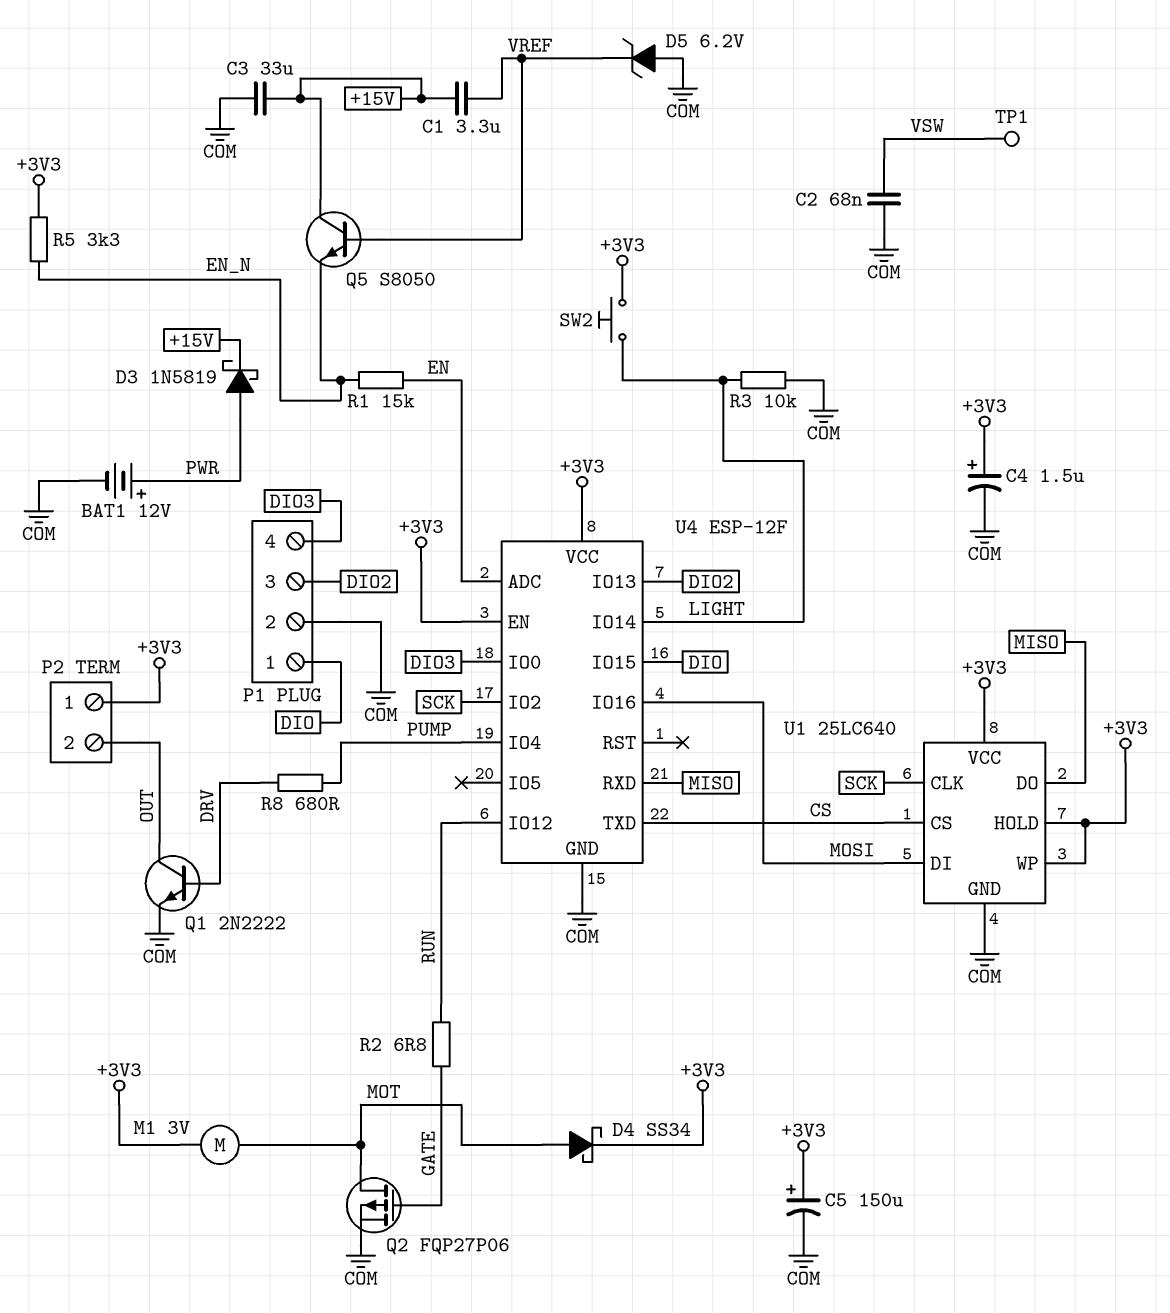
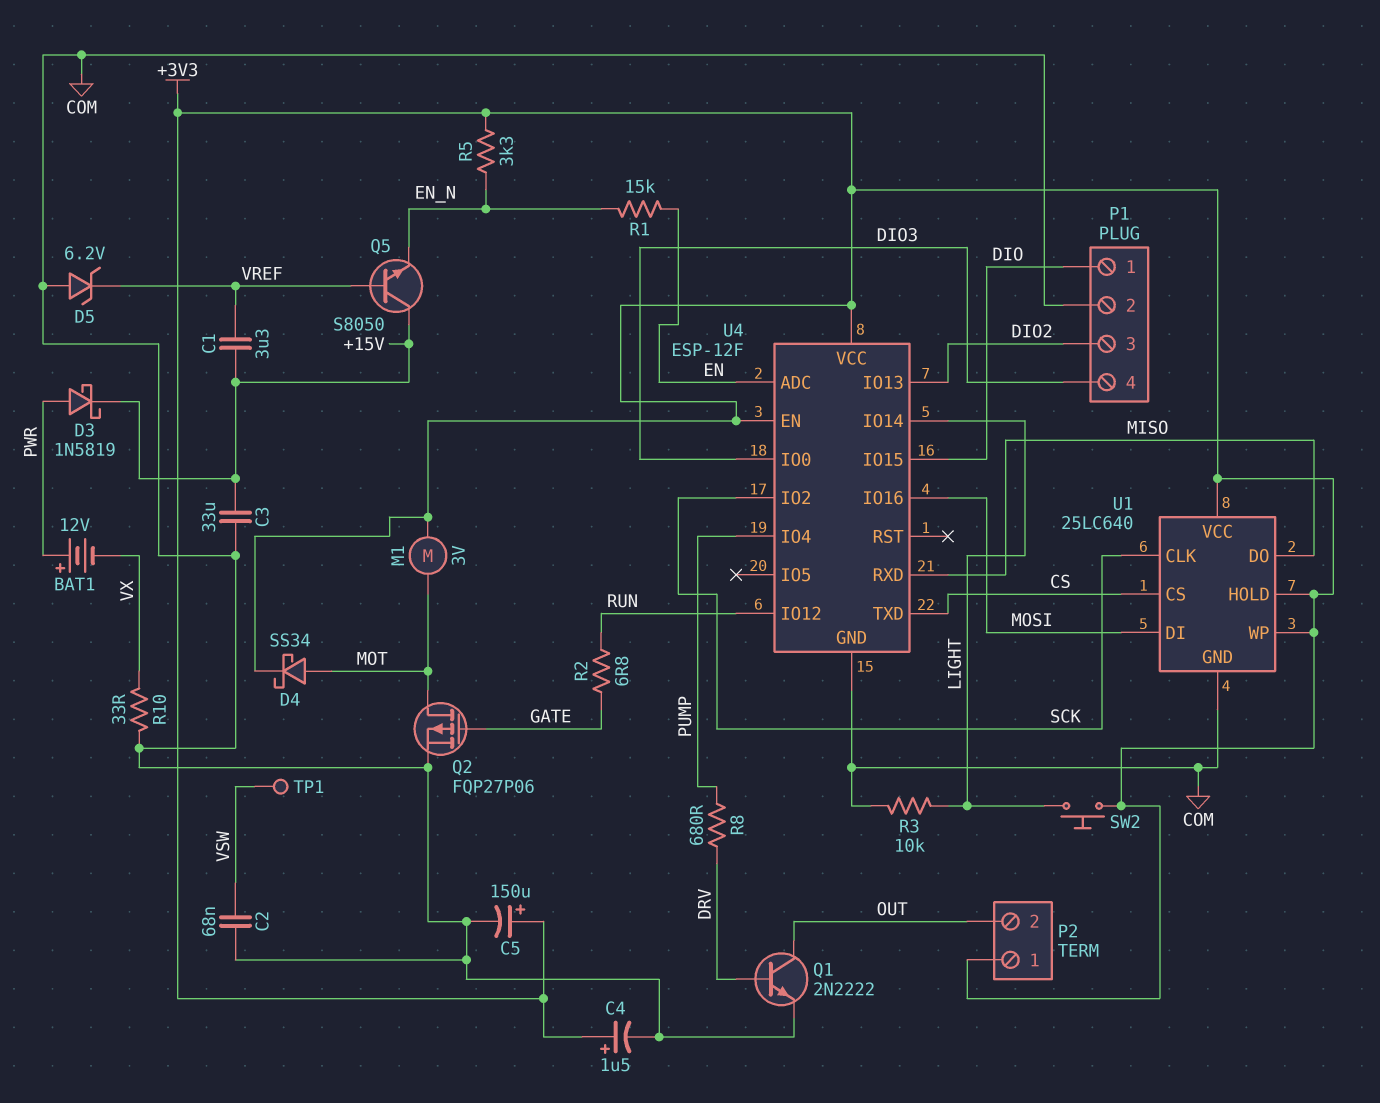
BAT1: 12V (plus PWR, minus COM) -> 12V (plus PWR, minus VX)
R10: none -> 33 (COM, VX)

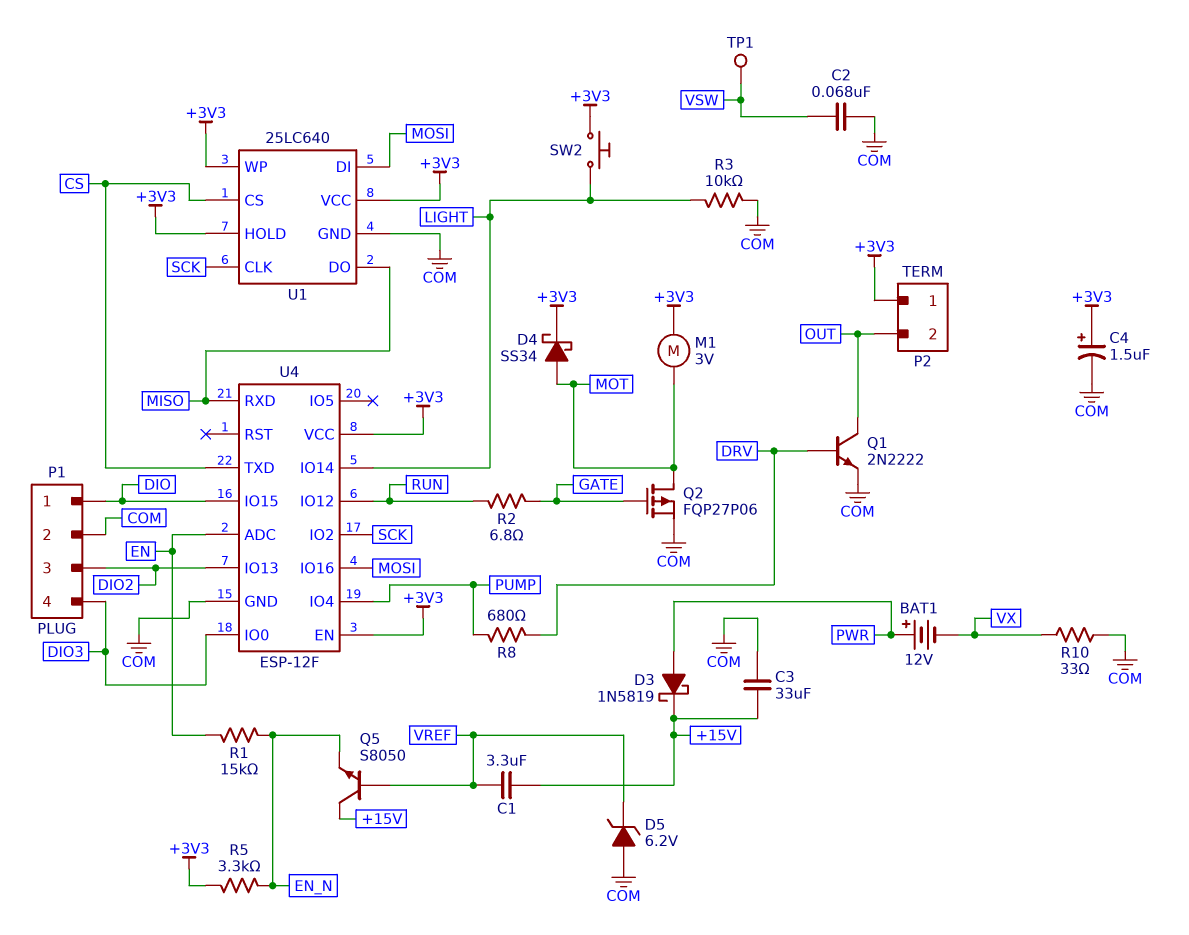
C5: 150uF (plus +3V3, minus COM) -> none

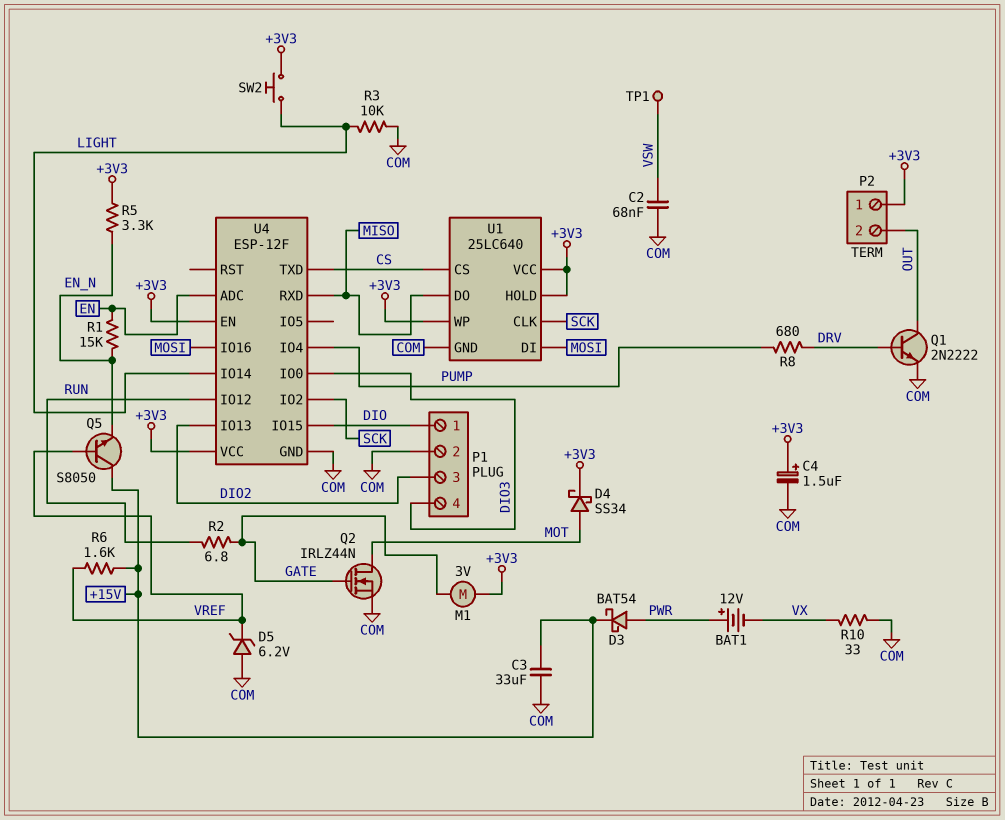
C1: 3.3uF (+15V, VREF) -> none
D3: schottky 1N5819 (A PWR, K +15V) -> schottky BAT54 (A PWR, K +15V)
M1: motor 3V (+3V3, MOT) -> motor 3V (+3V3, GATE)
Q2: PMOS FQP27P06 (G GATE, D MOT, S COM) -> NMOS IRLZ44N (G GATE, D MOT, S COM)
R6: none -> 1.6k (+15V, VREF)

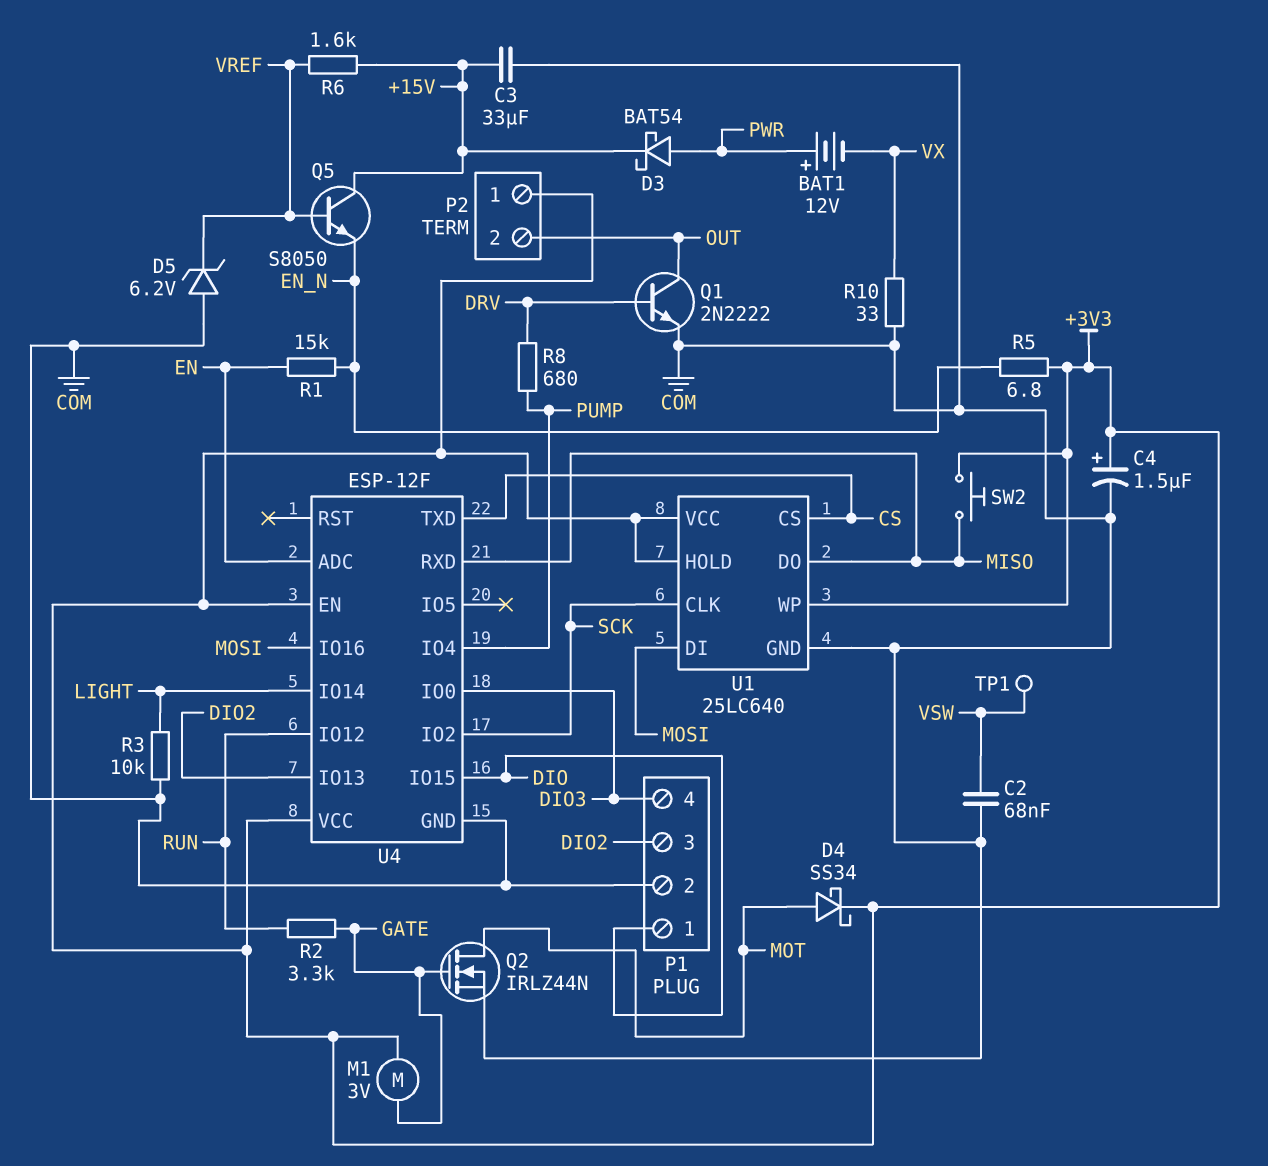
R2: 6.8 (GATE, RUN) -> 3.3k (GATE, RUN)
R5: 3.3k (+3V3, EN_N) -> 6.8 (+3V3, EN_N)
SW2: button (+3V3, LIGHT) -> button (+3V3, MISO)

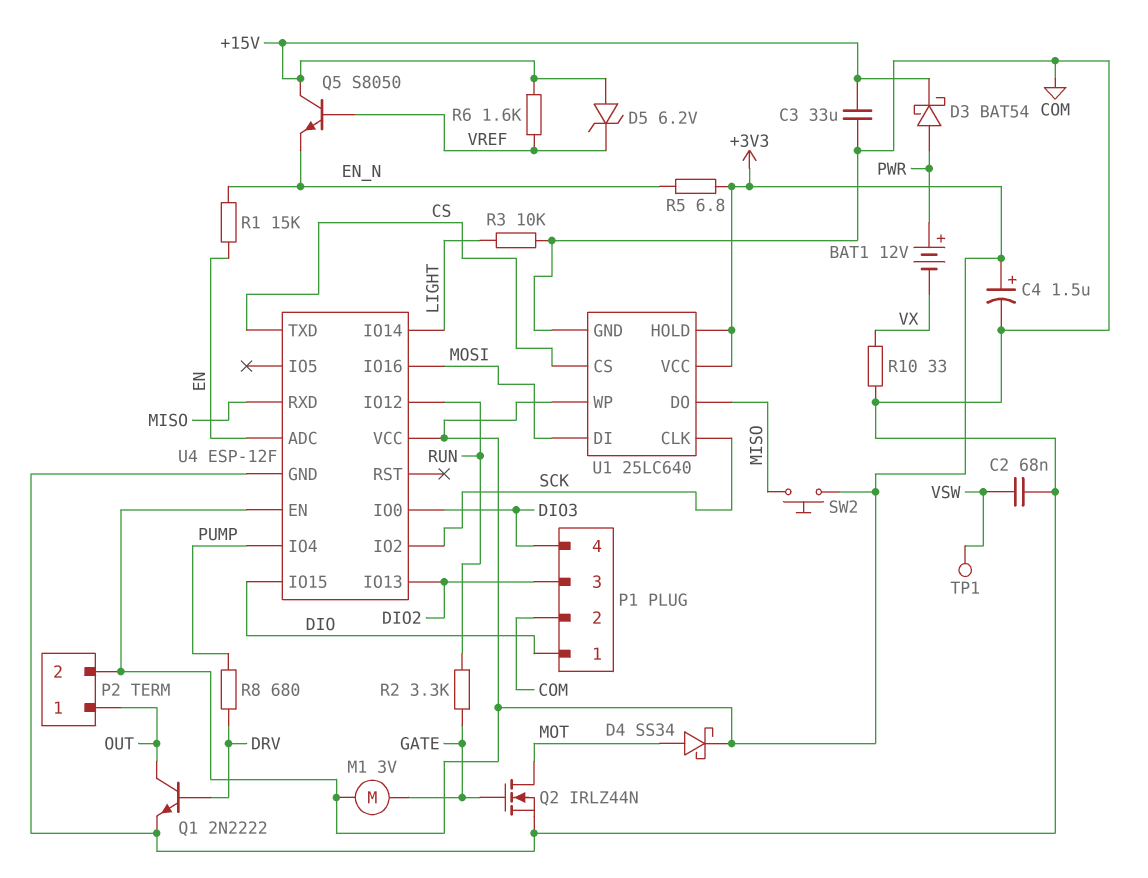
D5: zener 6.2V (A COM, K VREF) -> zener 6.2V (A +15V, K VREF)
P2 pin 1: +3V3 -> OUT
P2 pin 2: OUT -> +3V3

